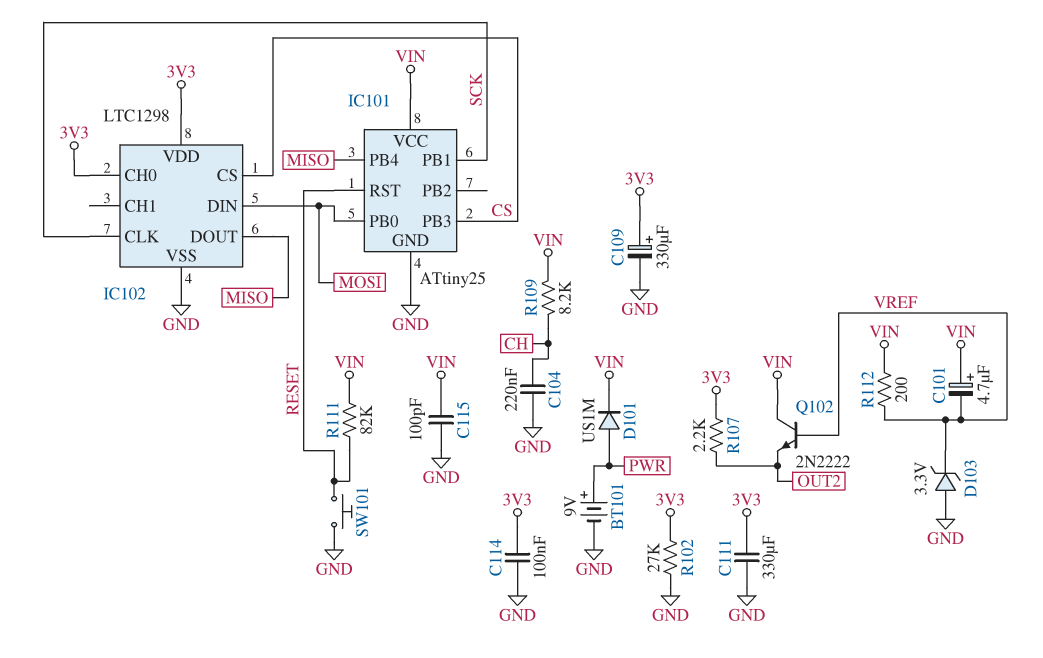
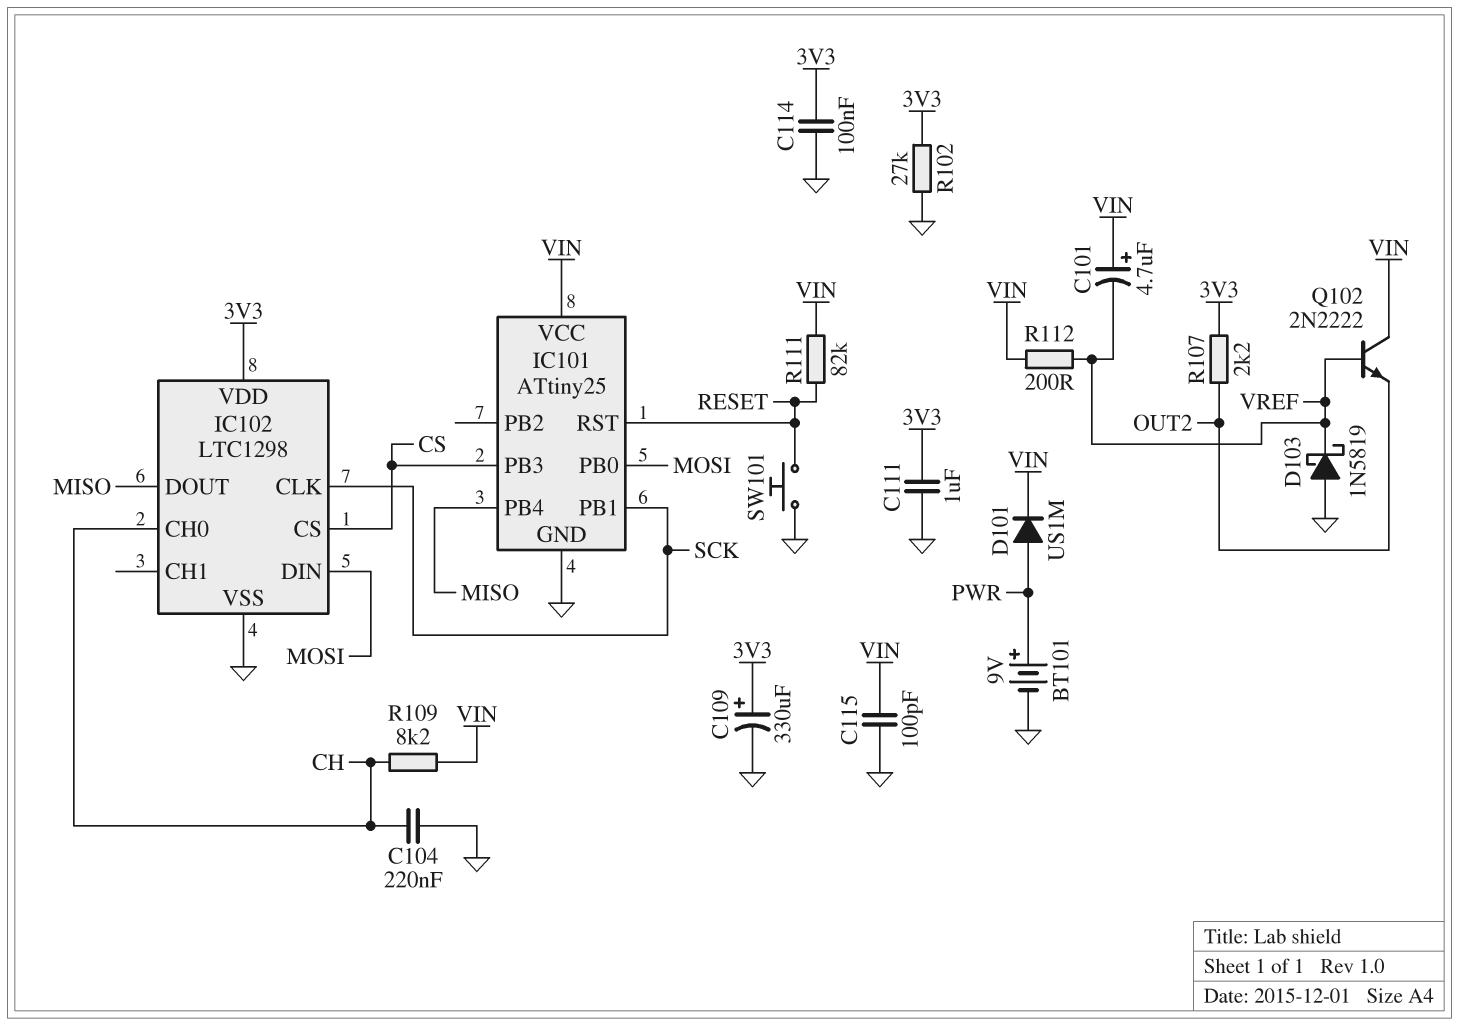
C111: 330uF (3V3, GND) -> 1uF (3V3, GND)
D103: zener 3.3V (A GND, K VREF) -> schottky 1N5819 (A GND, K VREF)
IC102 pin CH0: 3V3 -> CH

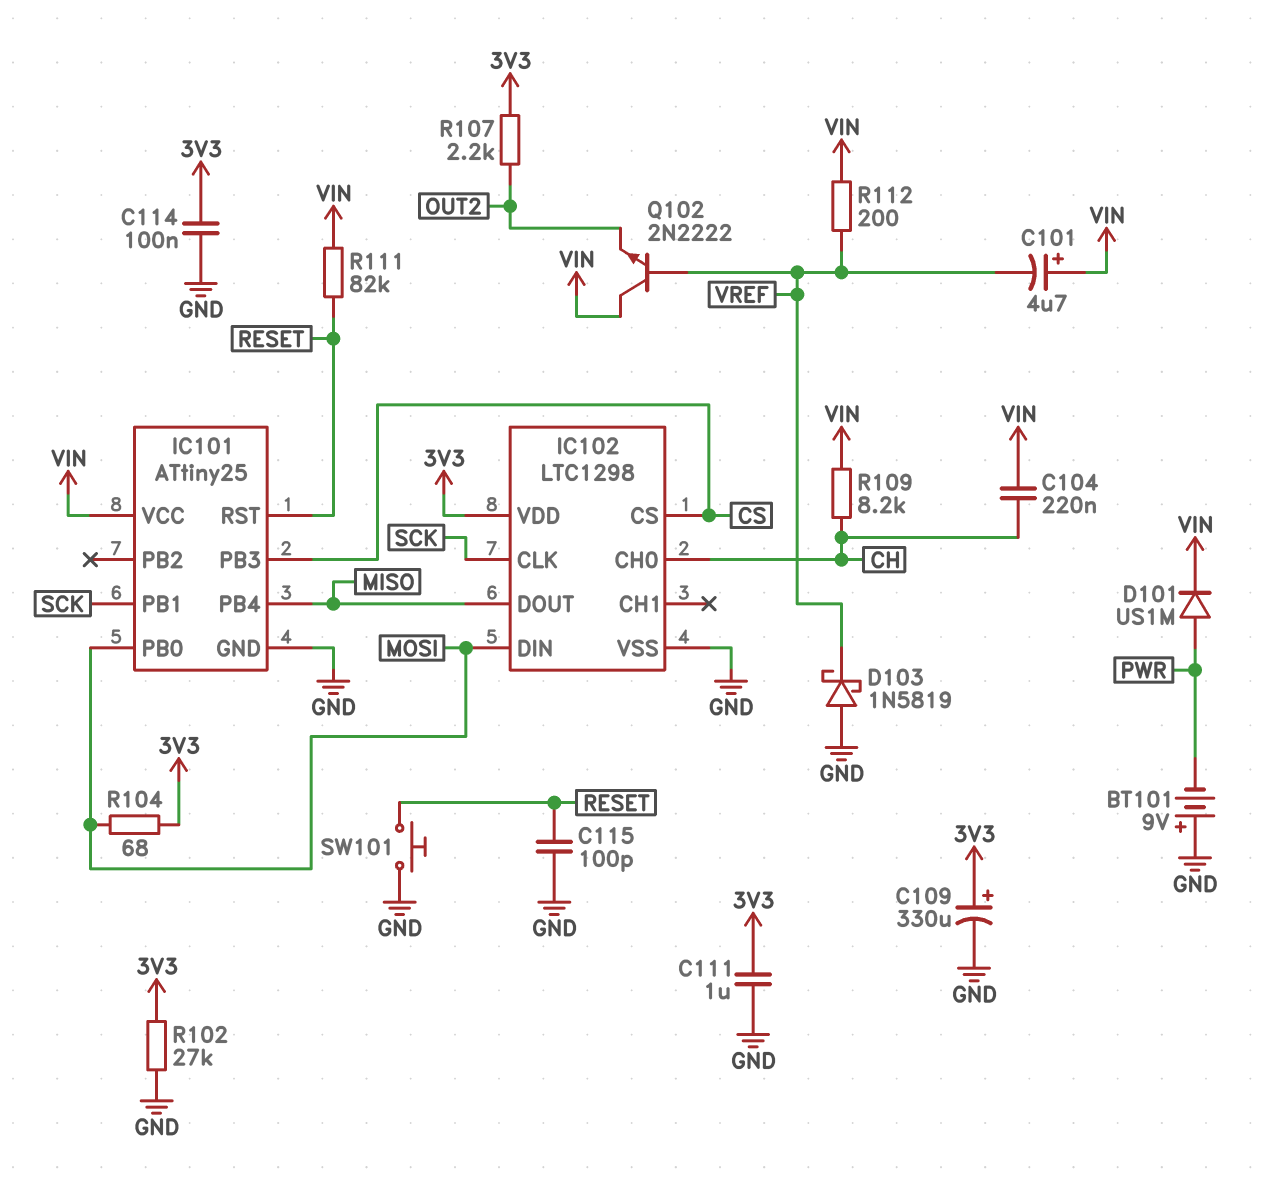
BT101: 9V (plus PWR, minus GND) -> 9V (plus GND, minus PWR)
C104: 220nF (CH, GND) -> 220nF (CH, VIN)
C115: 100pF (GND, VIN) -> 100pF (GND, RESET)
R104: none -> 68 (3V3, MOSI)

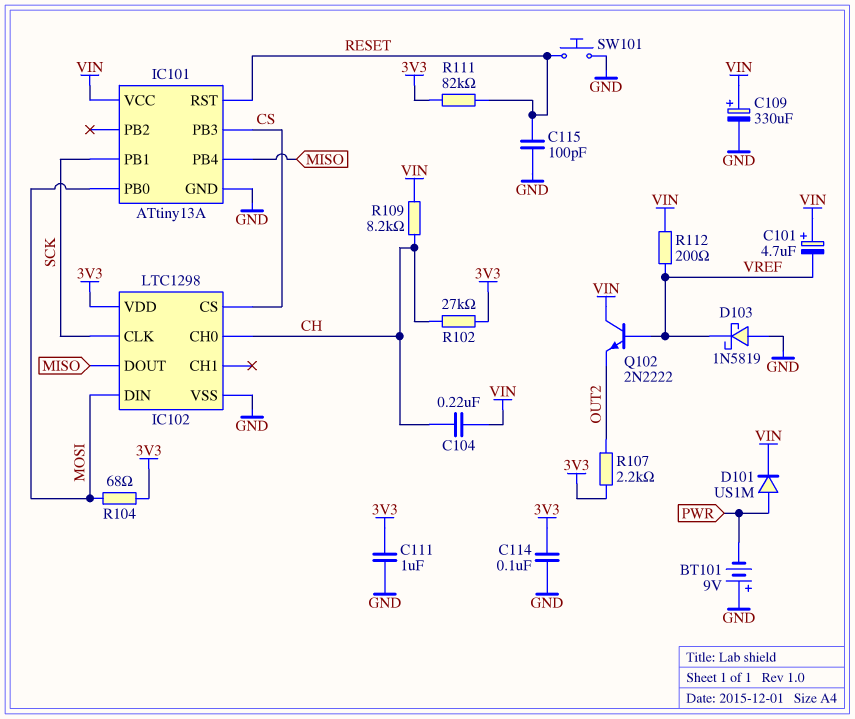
C109: 330uF (plus 3V3, minus GND) -> 330uF (plus VIN, minus GND)
IC101: ATtiny25 -> ATtiny13A
R102: 27k (3V3, GND) -> 27k (3V3, CH)
R111: 82k (RESET, VIN) -> 82k (3V3, RESET)

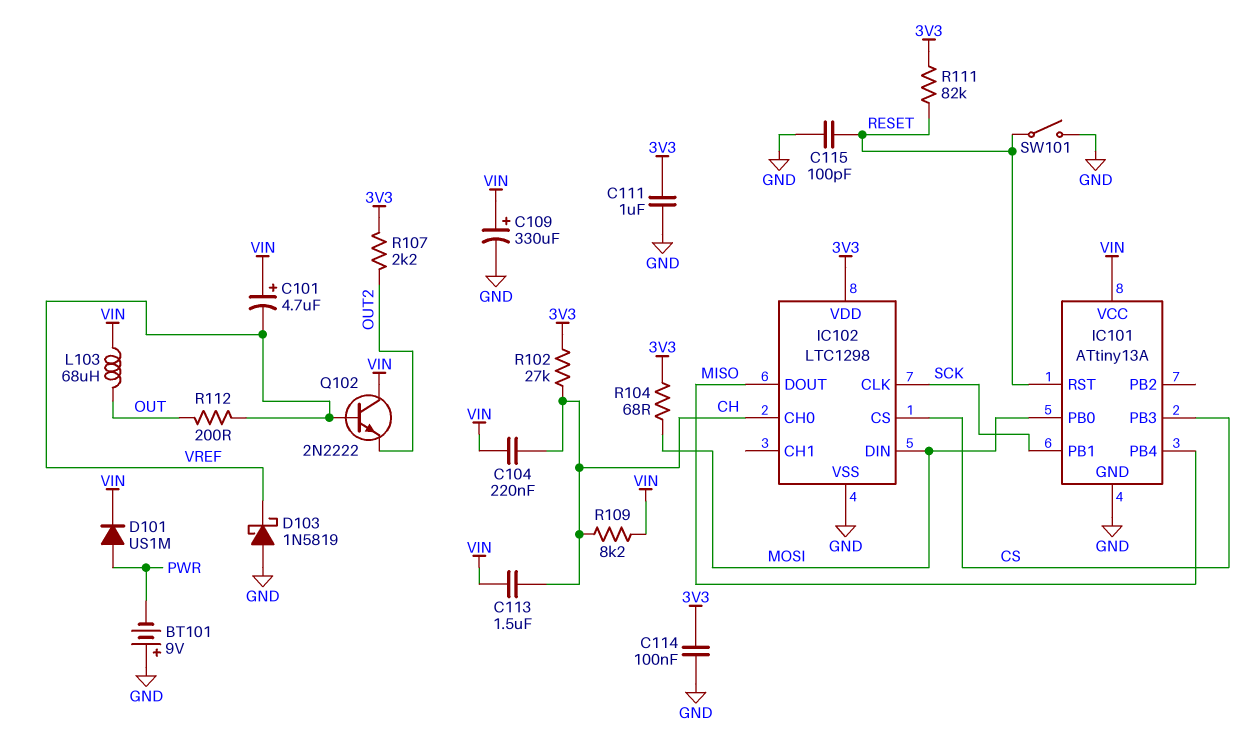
C113: none -> 1.5uF (CH, VIN)
L103: none -> 68uH (OUT, VIN)
R112: 200 (VIN, VREF) -> 200 (OUT, VREF)
SW101: button (GND, RESET) -> switch (GND, RESET)

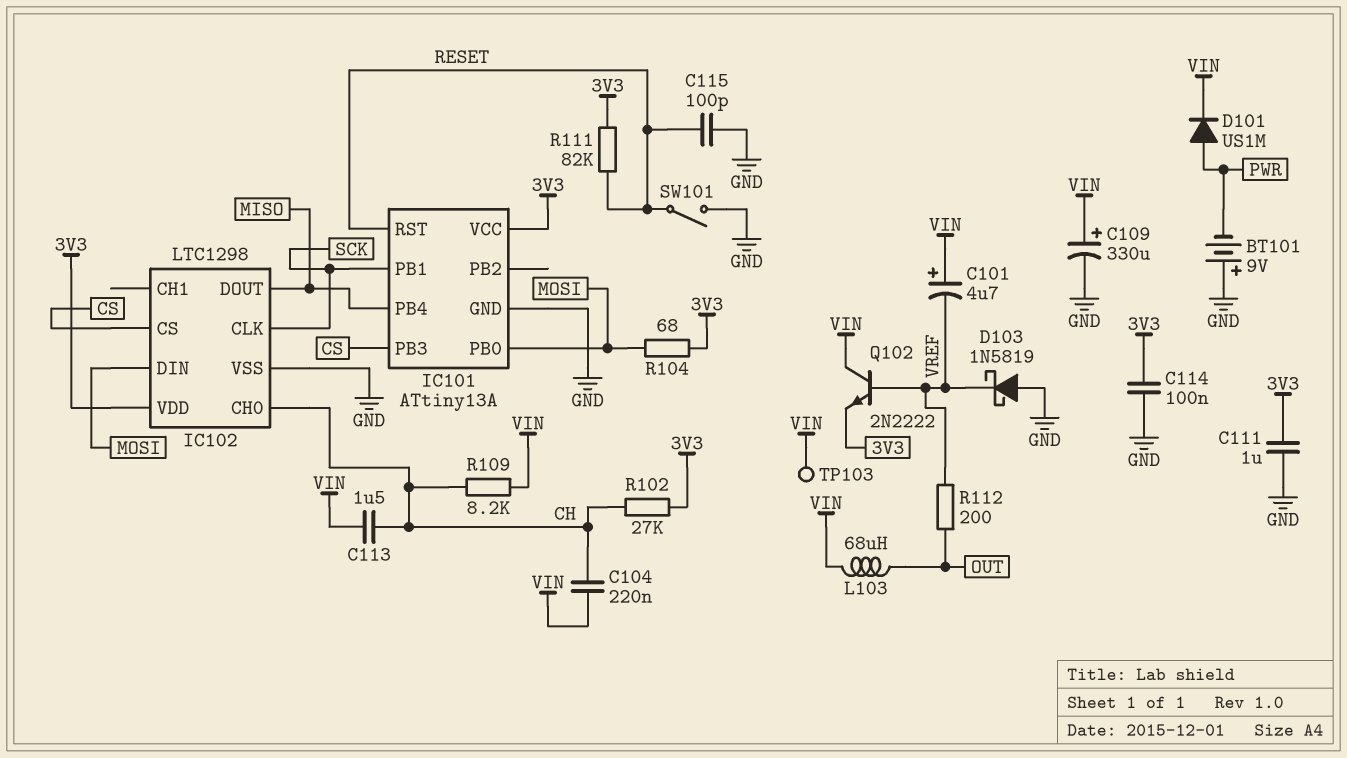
IC101 pin VCC: VIN -> 3V3
Q102: NPN 2N2222 (B VREF, C VIN, E OUT2) -> NPN 2N2222 (B VREF, C VIN, E 3V3)
R107: 2.2k (3V3, OUT2) -> none
TP103: none -> test point (VIN)

